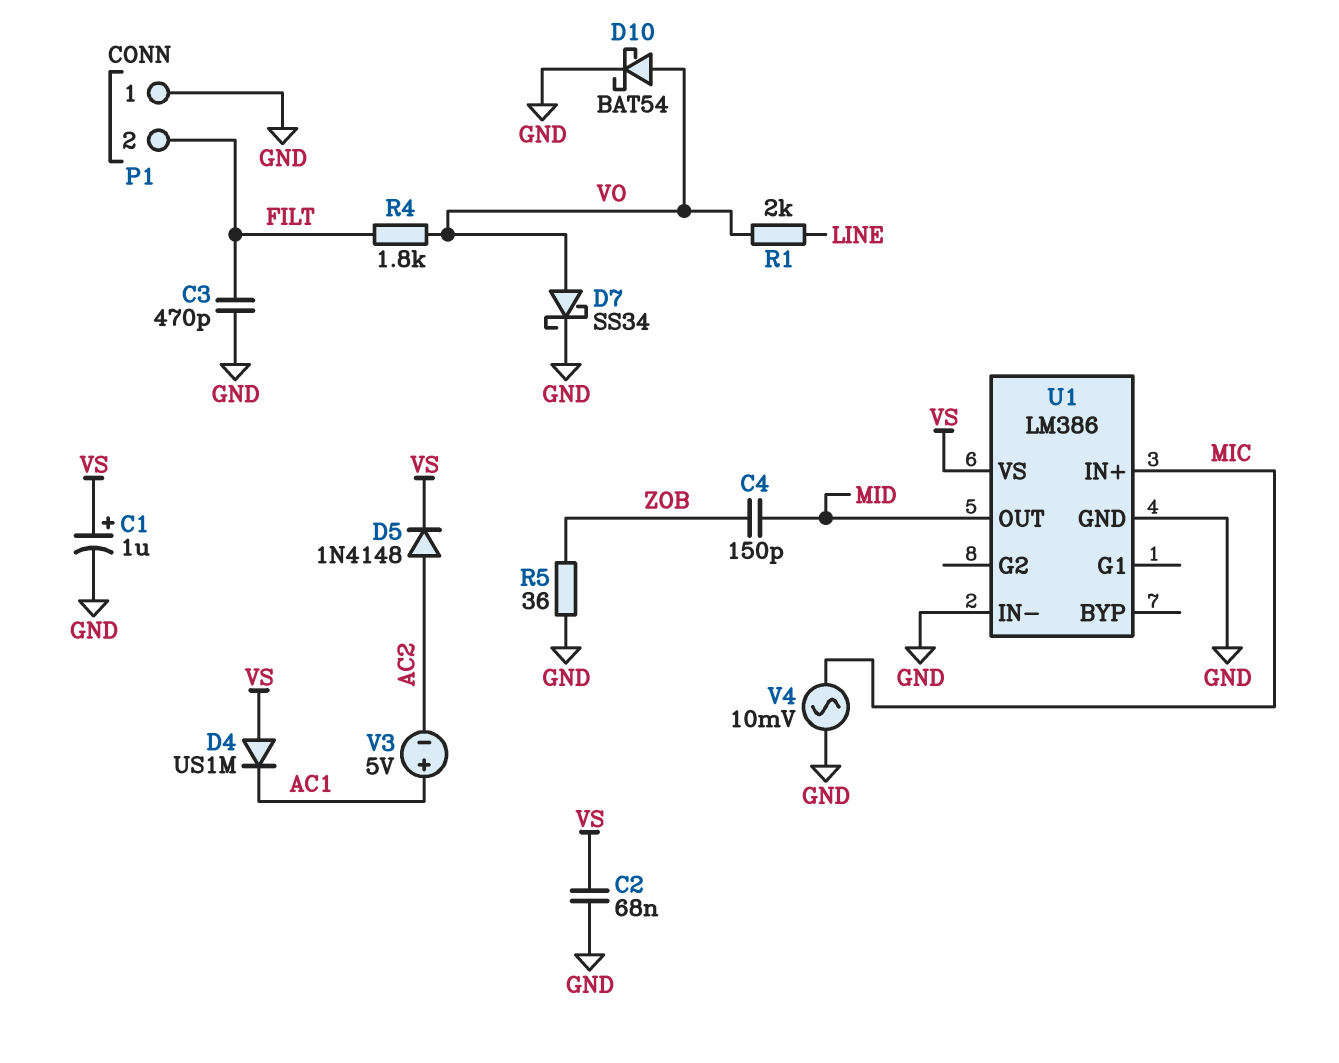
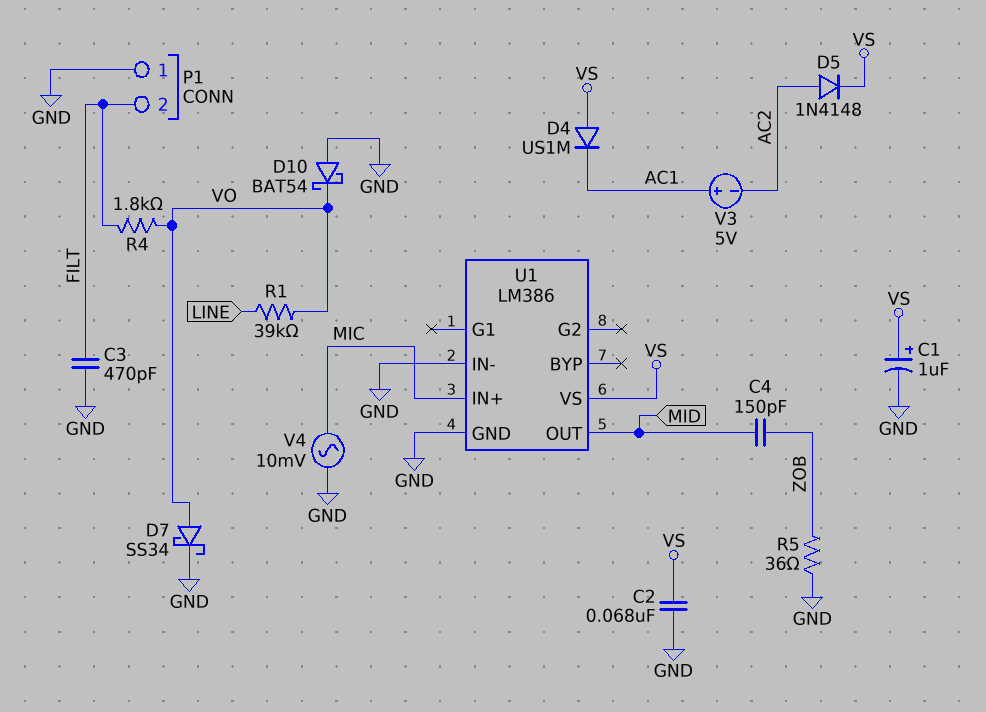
D10: schottky BAT54 (A VO, K GND) -> schottky BAT54 (A GND, K VO)
R1: 2k (LINE, VO) -> 39k (LINE, VO)

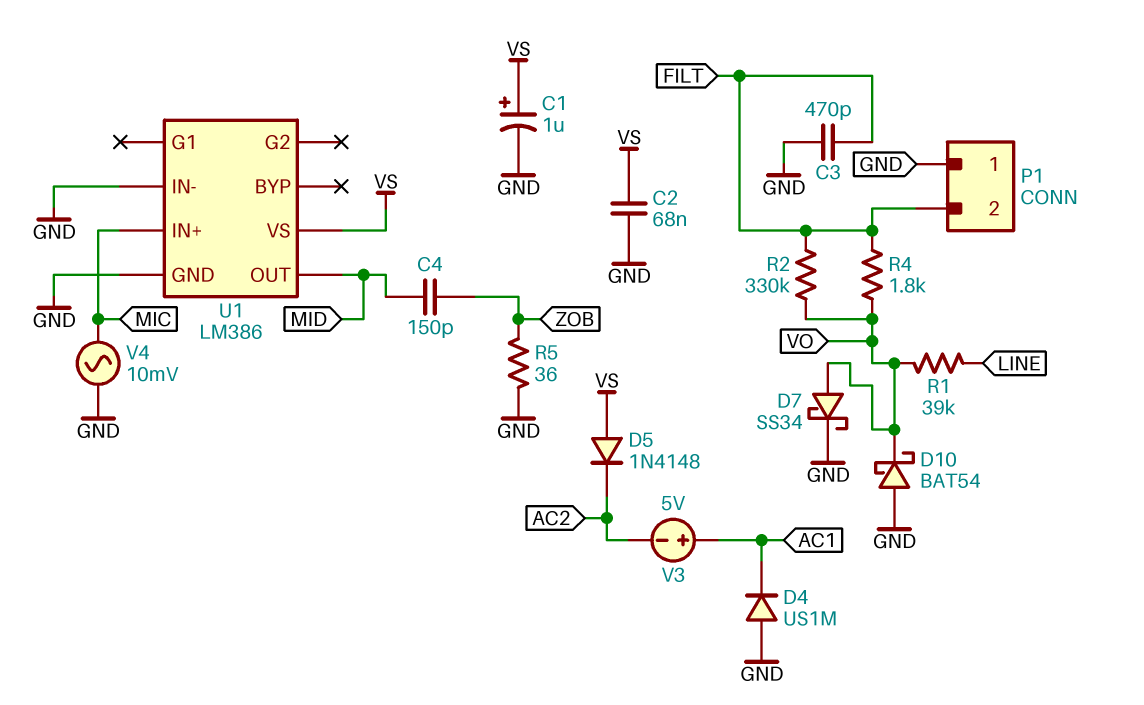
D4: diode US1M (A VS, K AC1) -> diode US1M (A GND, K AC1)
D5: diode 1N4148 (A AC2, K VS) -> diode 1N4148 (A VS, K AC2)
R2: none -> 330k (FILT, VO)

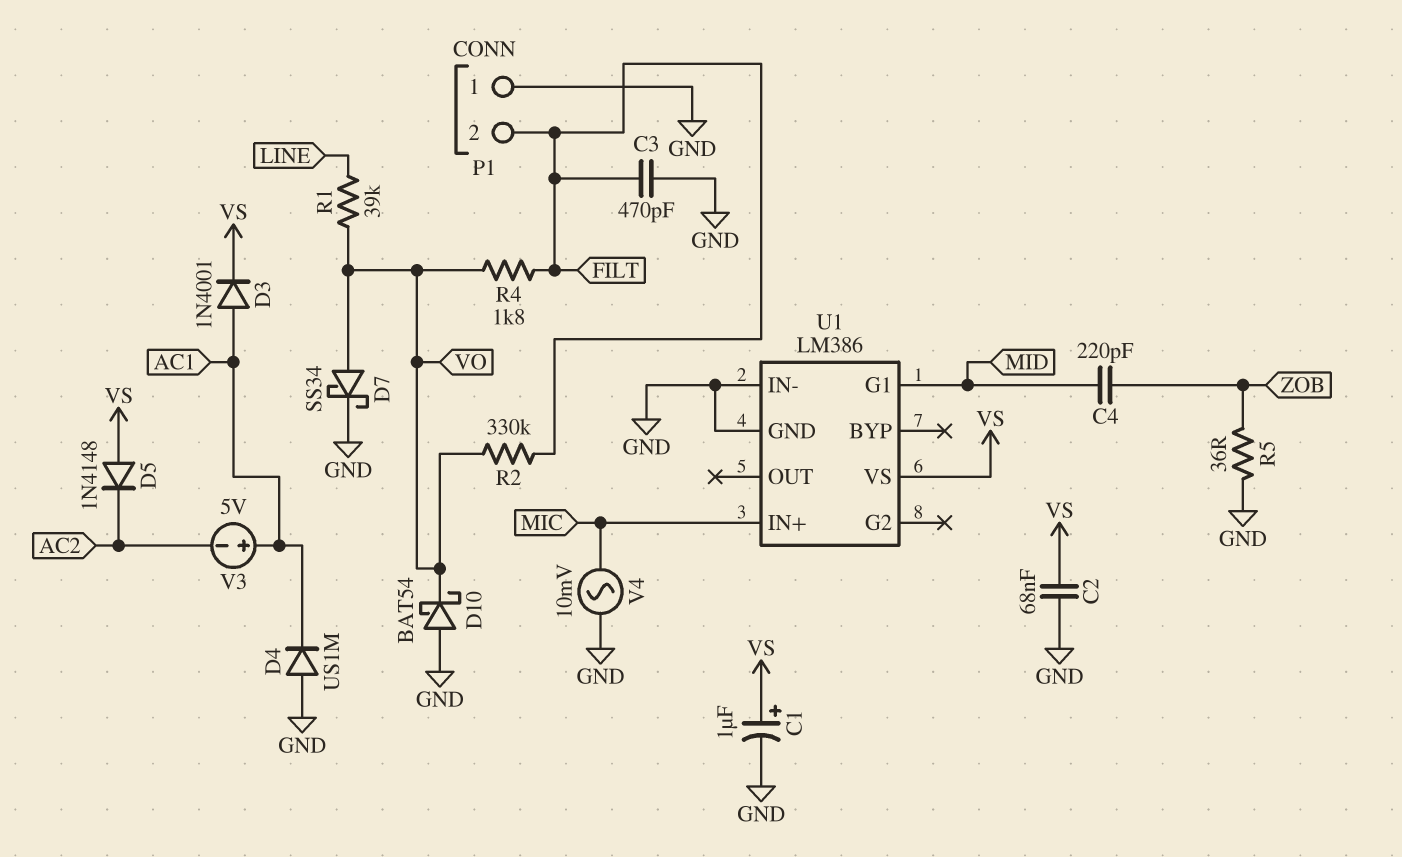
C4: 150pF (MID, ZOB) -> 220pF (MID, ZOB)
D3: none -> diode 1N4001 (A AC1, K VS)
U1 pin G1: none -> MID
U1 pin OUT: MID -> none

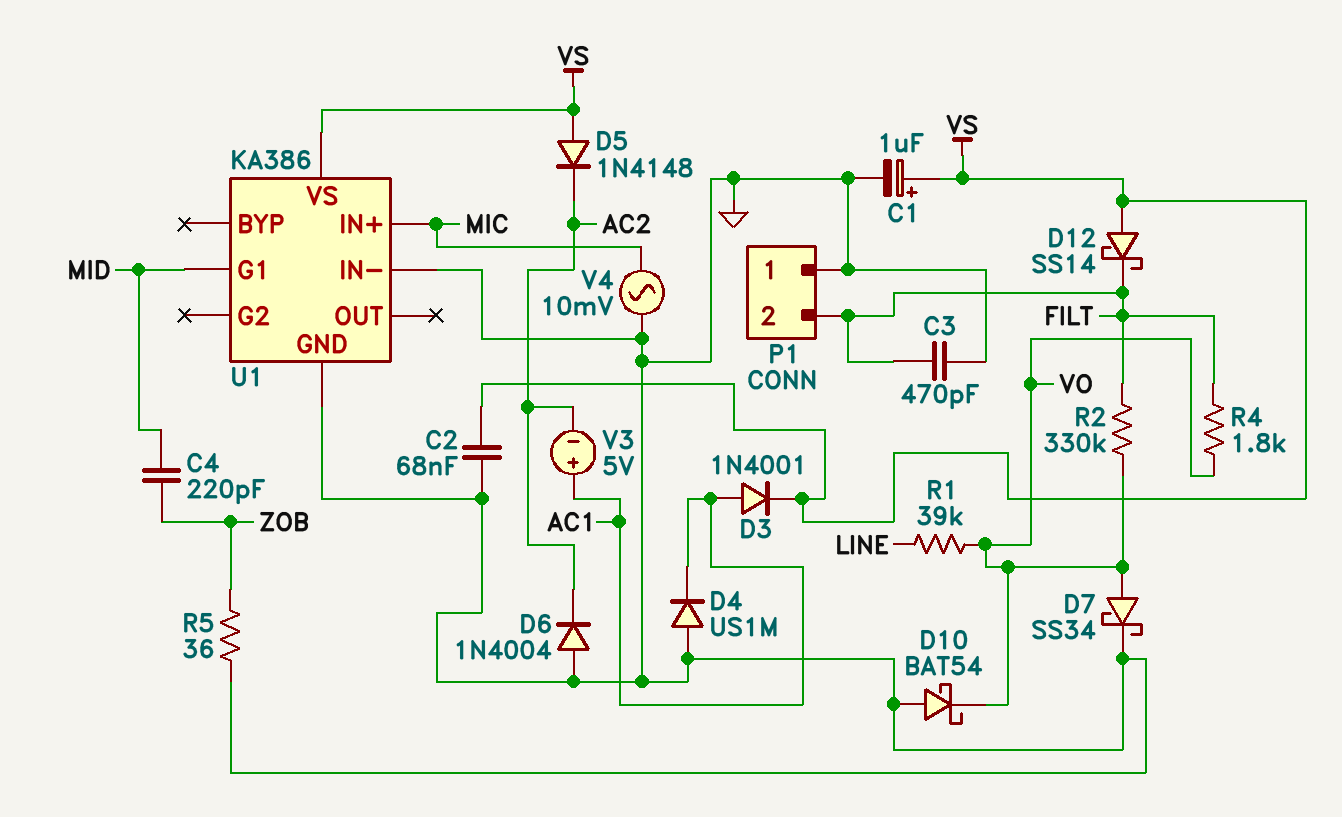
D6: none -> diode 1N4004 (A GND, K AC2)
D12: none -> schottky SS14 (A VS, K FILT)
U1: LM386 -> KA386

